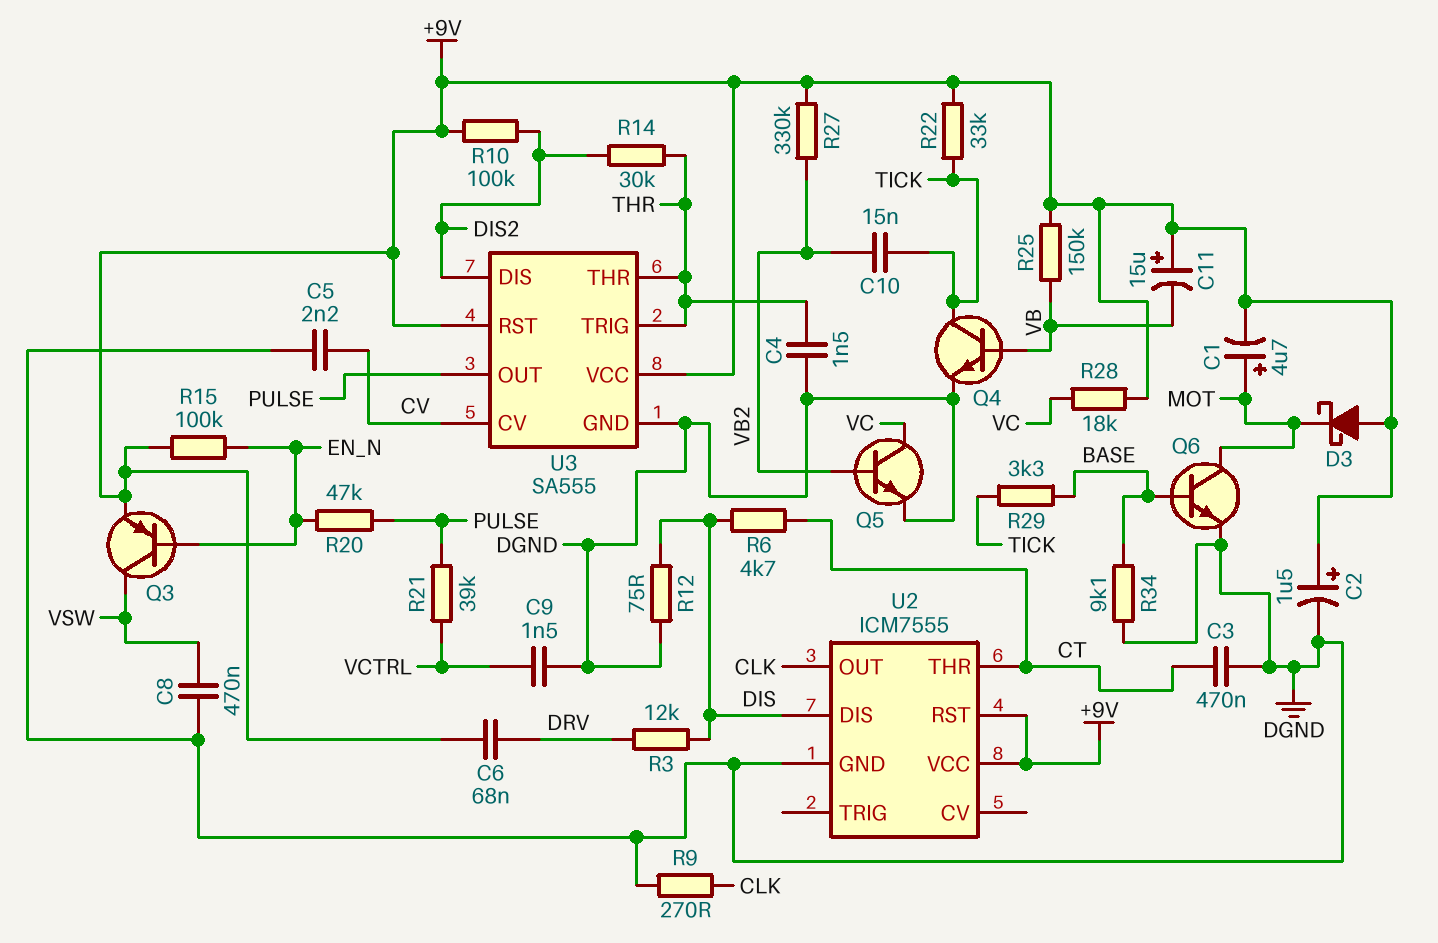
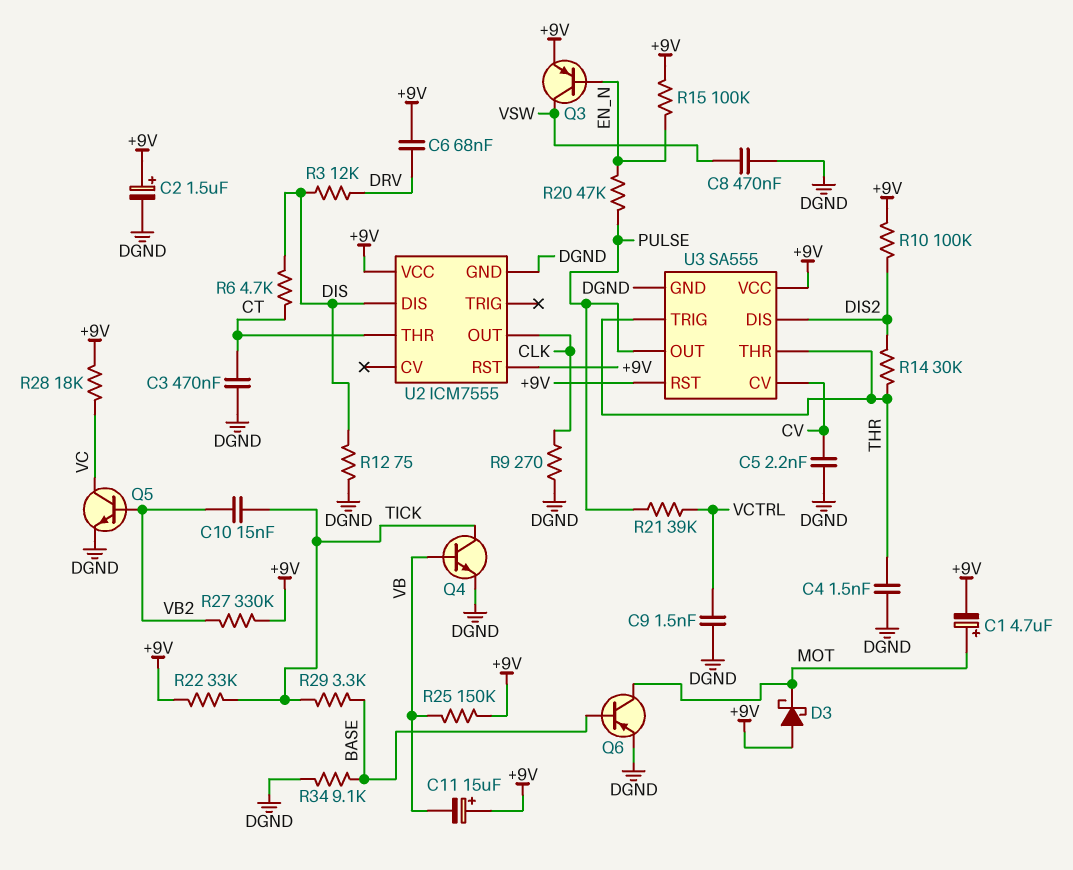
Q6: NPN (B BASE, C MOT, E DGND) -> PNP (B BASE, C MOT, E DGND)

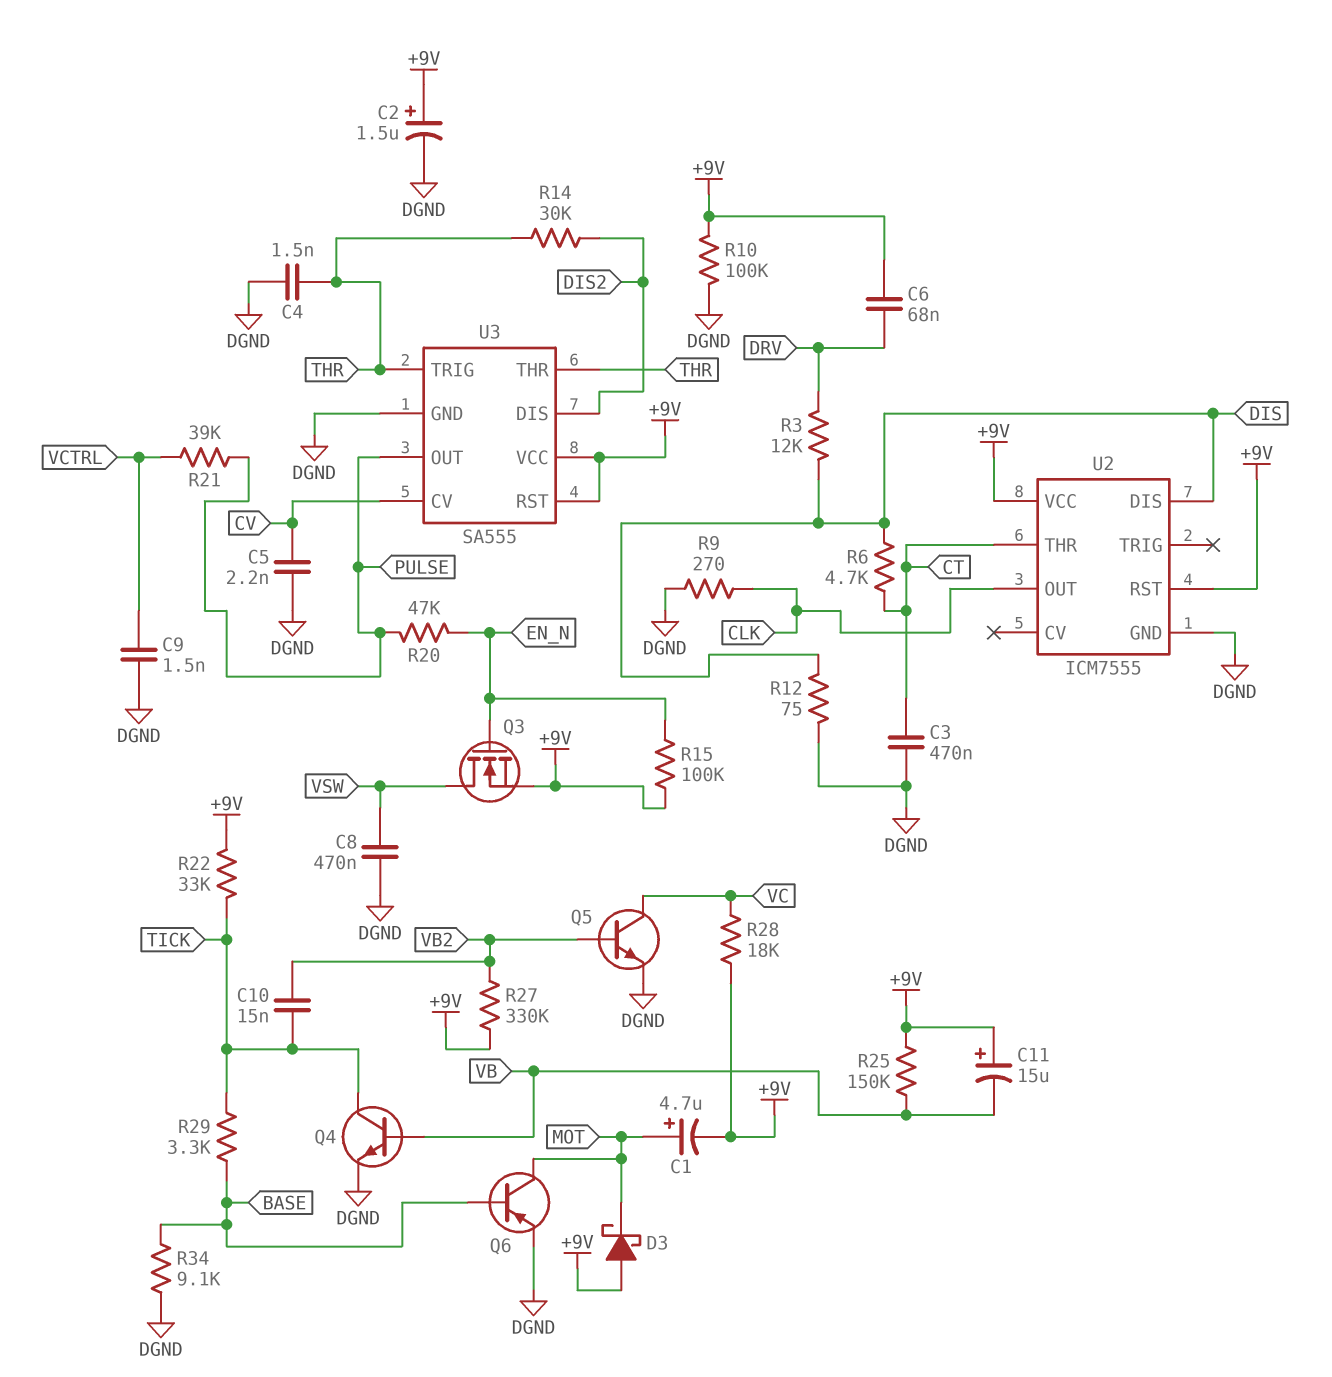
Q3: PNP (B EN_N, C VSW, E +9V) -> NMOS (G EN_N, D VSW, S +9V)
R10: 100k (+9V, DIS2) -> 100k (+9V, DGND)

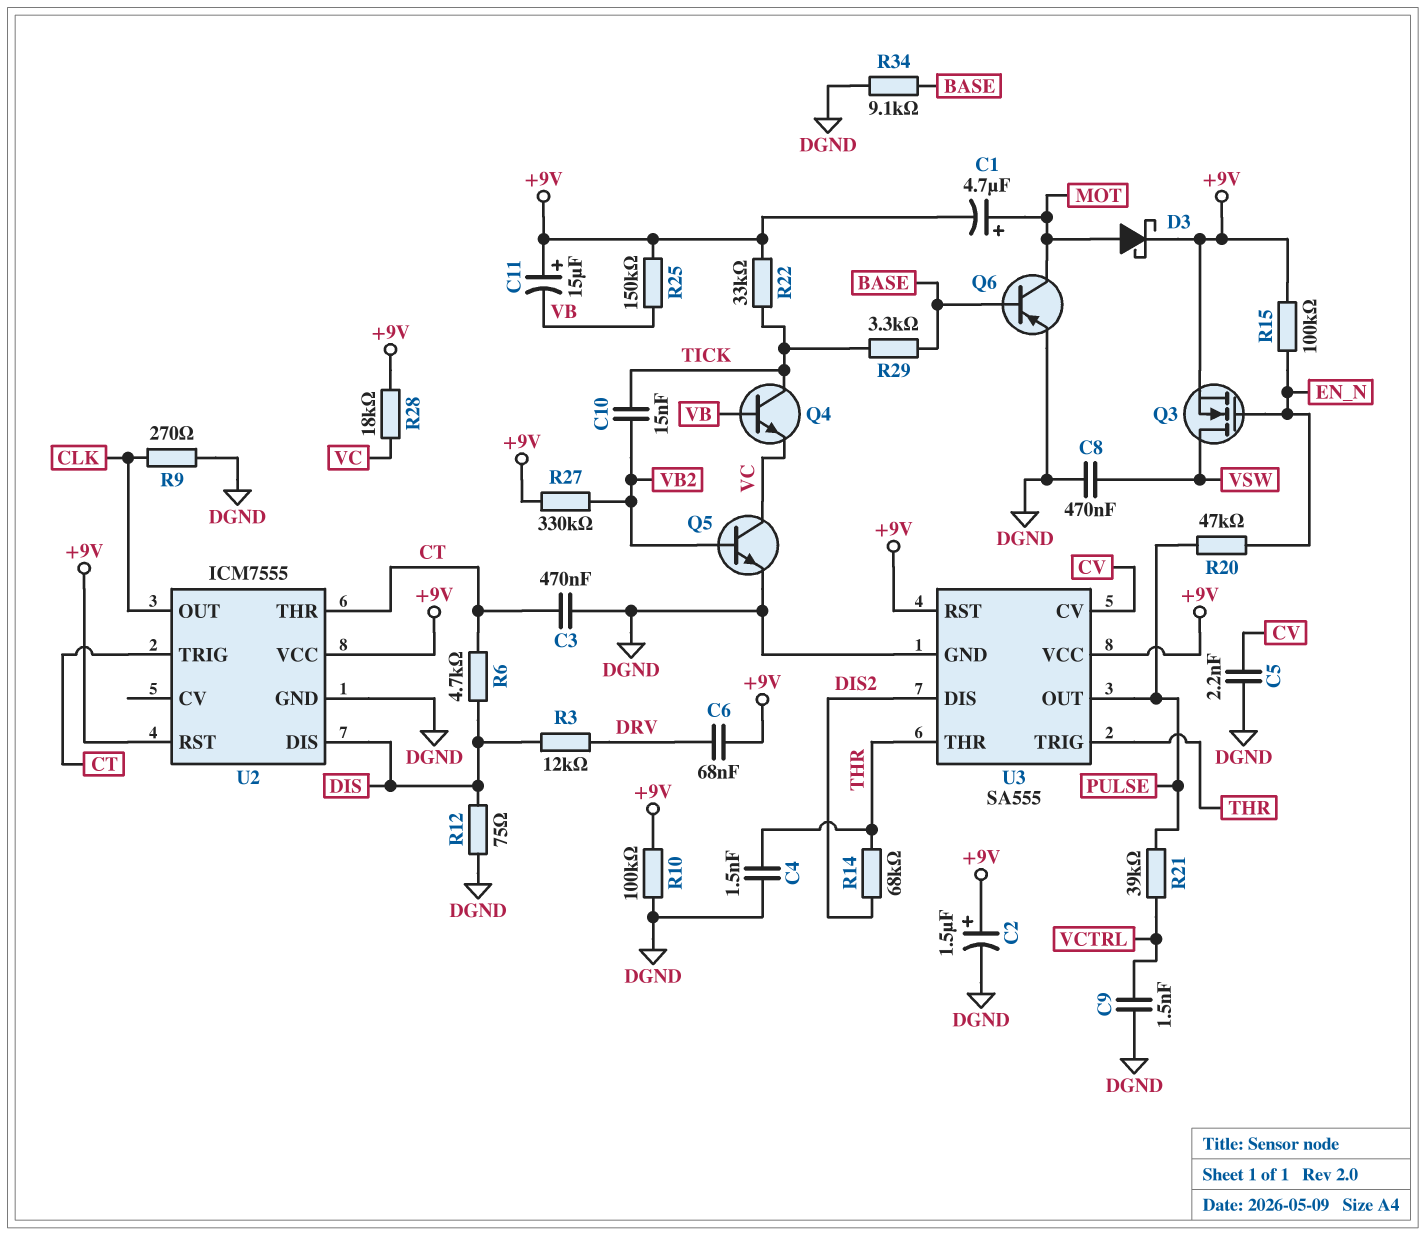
D3: schottky (A +9V, K MOT) -> schottky (A MOT, K +9V)
Q4: NPN (B VB, C TICK, E DGND) -> NPN (B VB, C TICK, E VC)
R14: 30k (DIS2, THR) -> 68k (DIS2, THR)
U2 pin TRIG: none -> CT

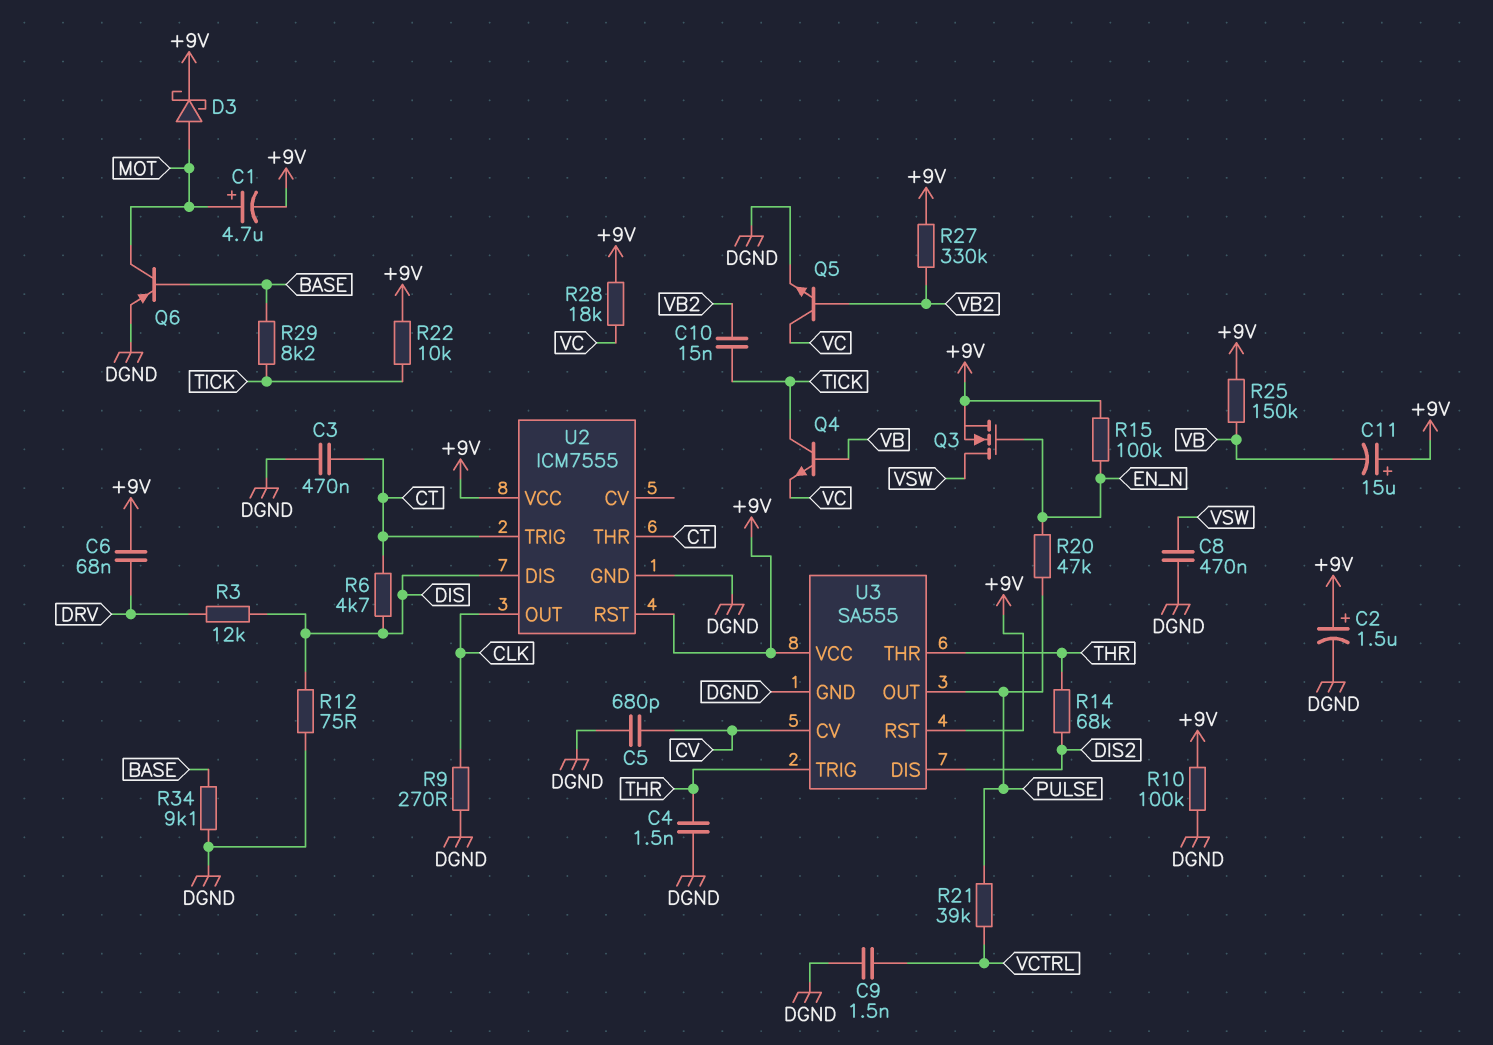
C5: 2.2nF (CV, DGND) -> 680pF (CV, DGND)
R22: 33k (+9V, TICK) -> 10k (+9V, TICK)
R29: 3.3k (BASE, TICK) -> 8.2k (BASE, TICK)

